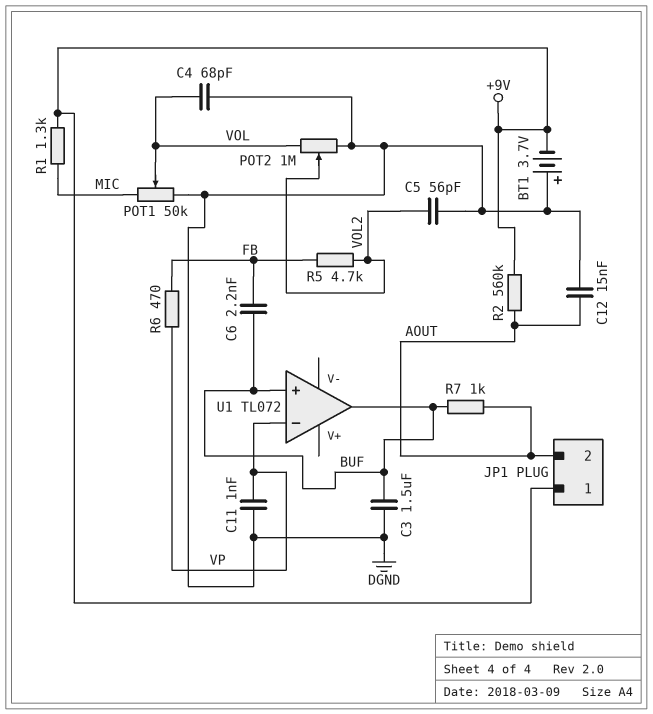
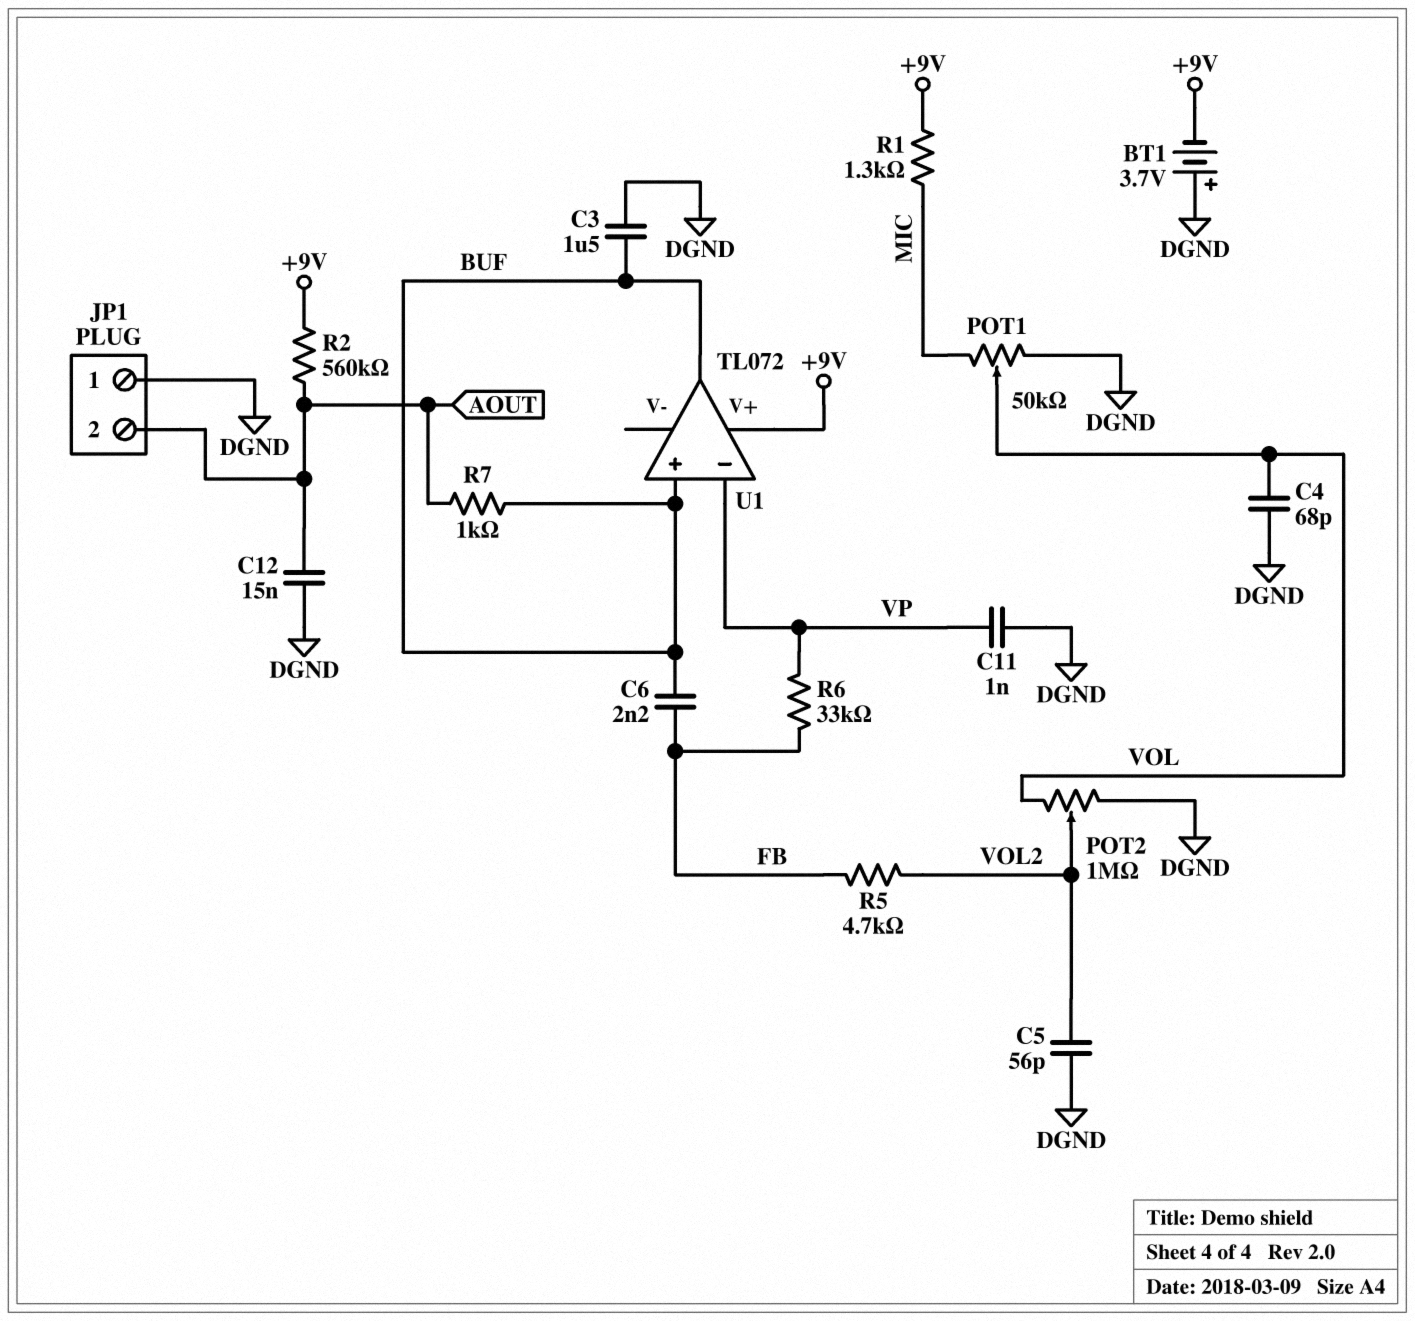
JP1 pin 1: +9V -> DGND
R6: 470 (FB, VP) -> 33k (FB, VP)
U1 pin V+: none -> +9V

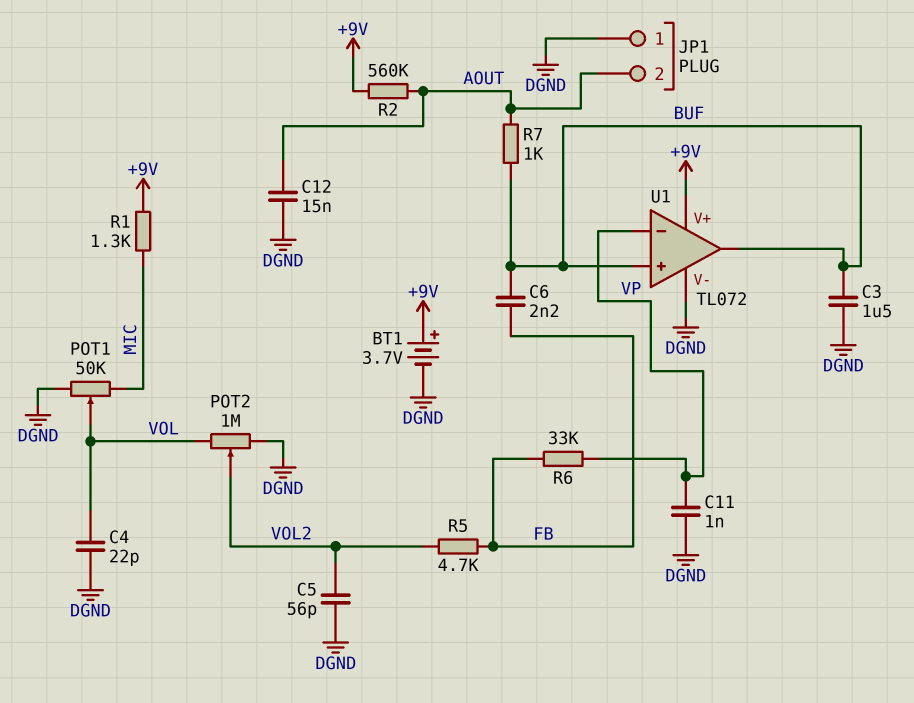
BT1: 3.7V (plus DGND, minus +9V) -> 3.7V (plus +9V, minus DGND)
C4: 68pF (DGND, VOL) -> 22pF (DGND, VOL)
U1 pin V-: none -> DGND

